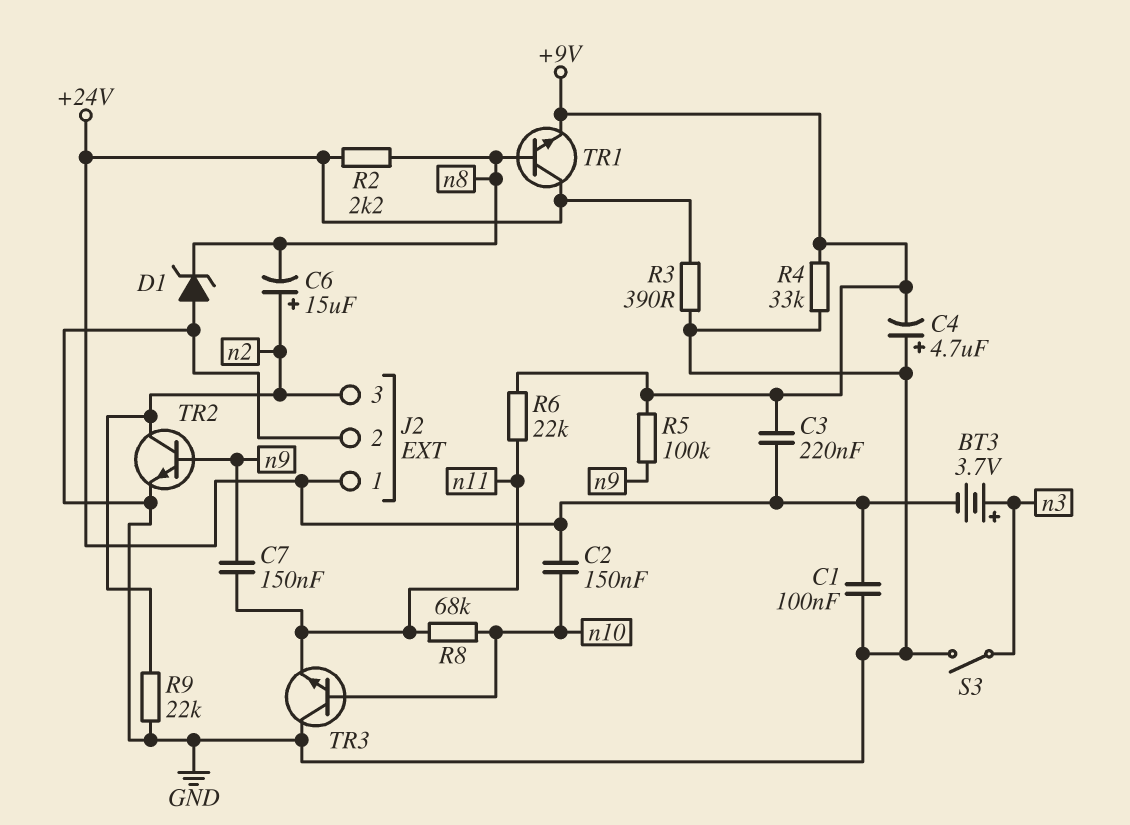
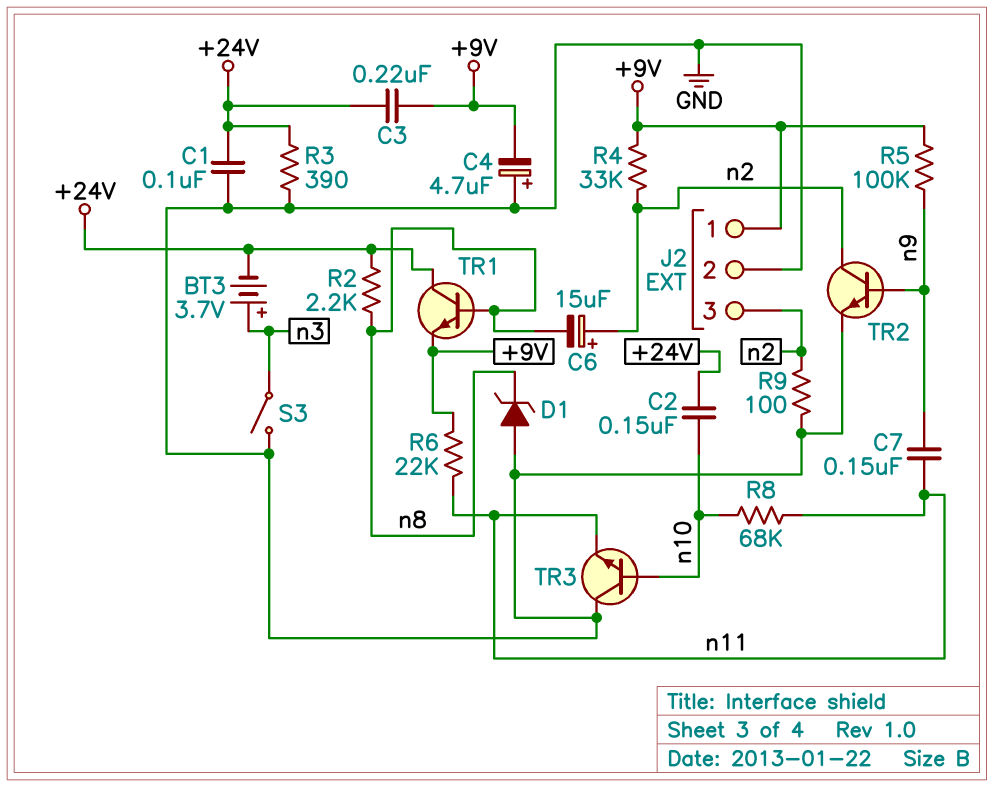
J2 pin 1: +24V -> +9V
R4: 33k (+9V, GND) -> 33k (+9V, n2)
R9: 22k (GND, n2) -> 100 (GND, n2)

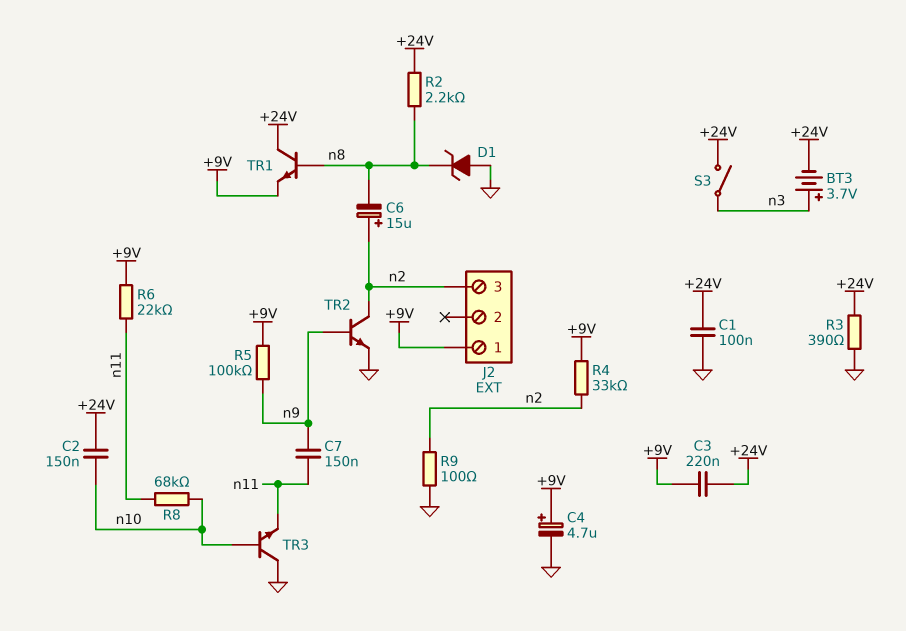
C4: 4.7uF (plus GND, minus +9V) -> 4.7uF (plus +9V, minus GND)
J2 pin 2: GND -> none
S3: switch (GND, n3) -> switch (+24V, n3)

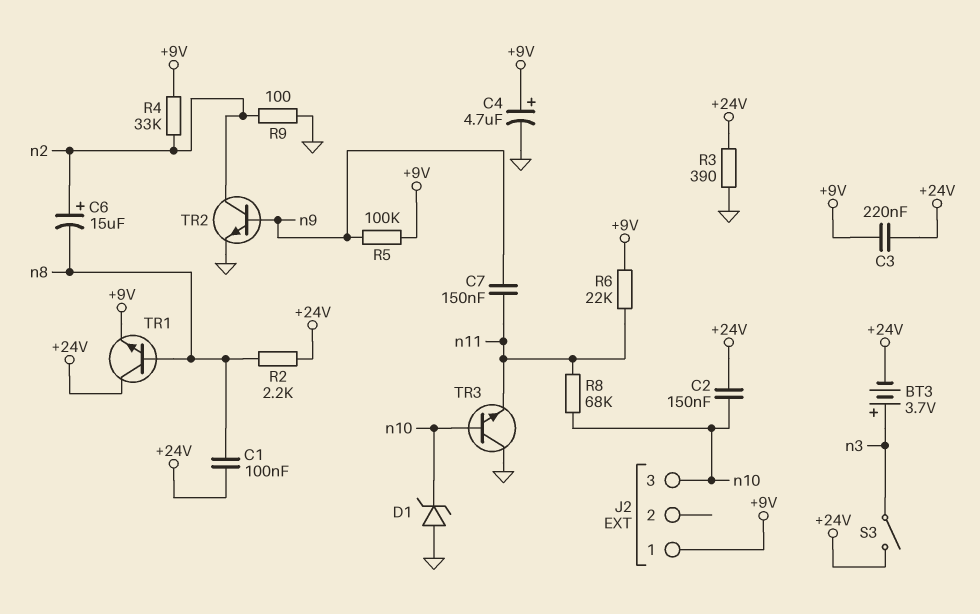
C1: 100nF (+24V, GND) -> 100nF (+24V, n8)
D1: zener (A GND, K n8) -> zener (A GND, K n10)
J2 pin 3: n2 -> n10

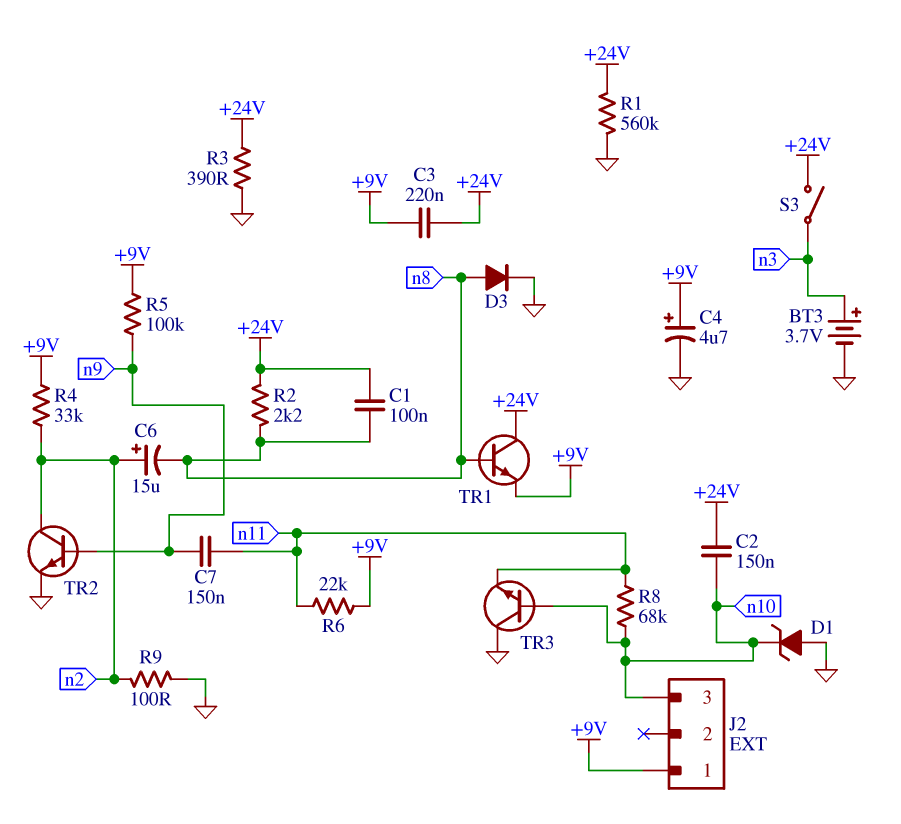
BT3: 3.7V (plus n3, minus +24V) -> 3.7V (plus n3, minus GND)
D3: none -> diode (A n8, K GND)
R1: none -> 560k (+24V, GND)

